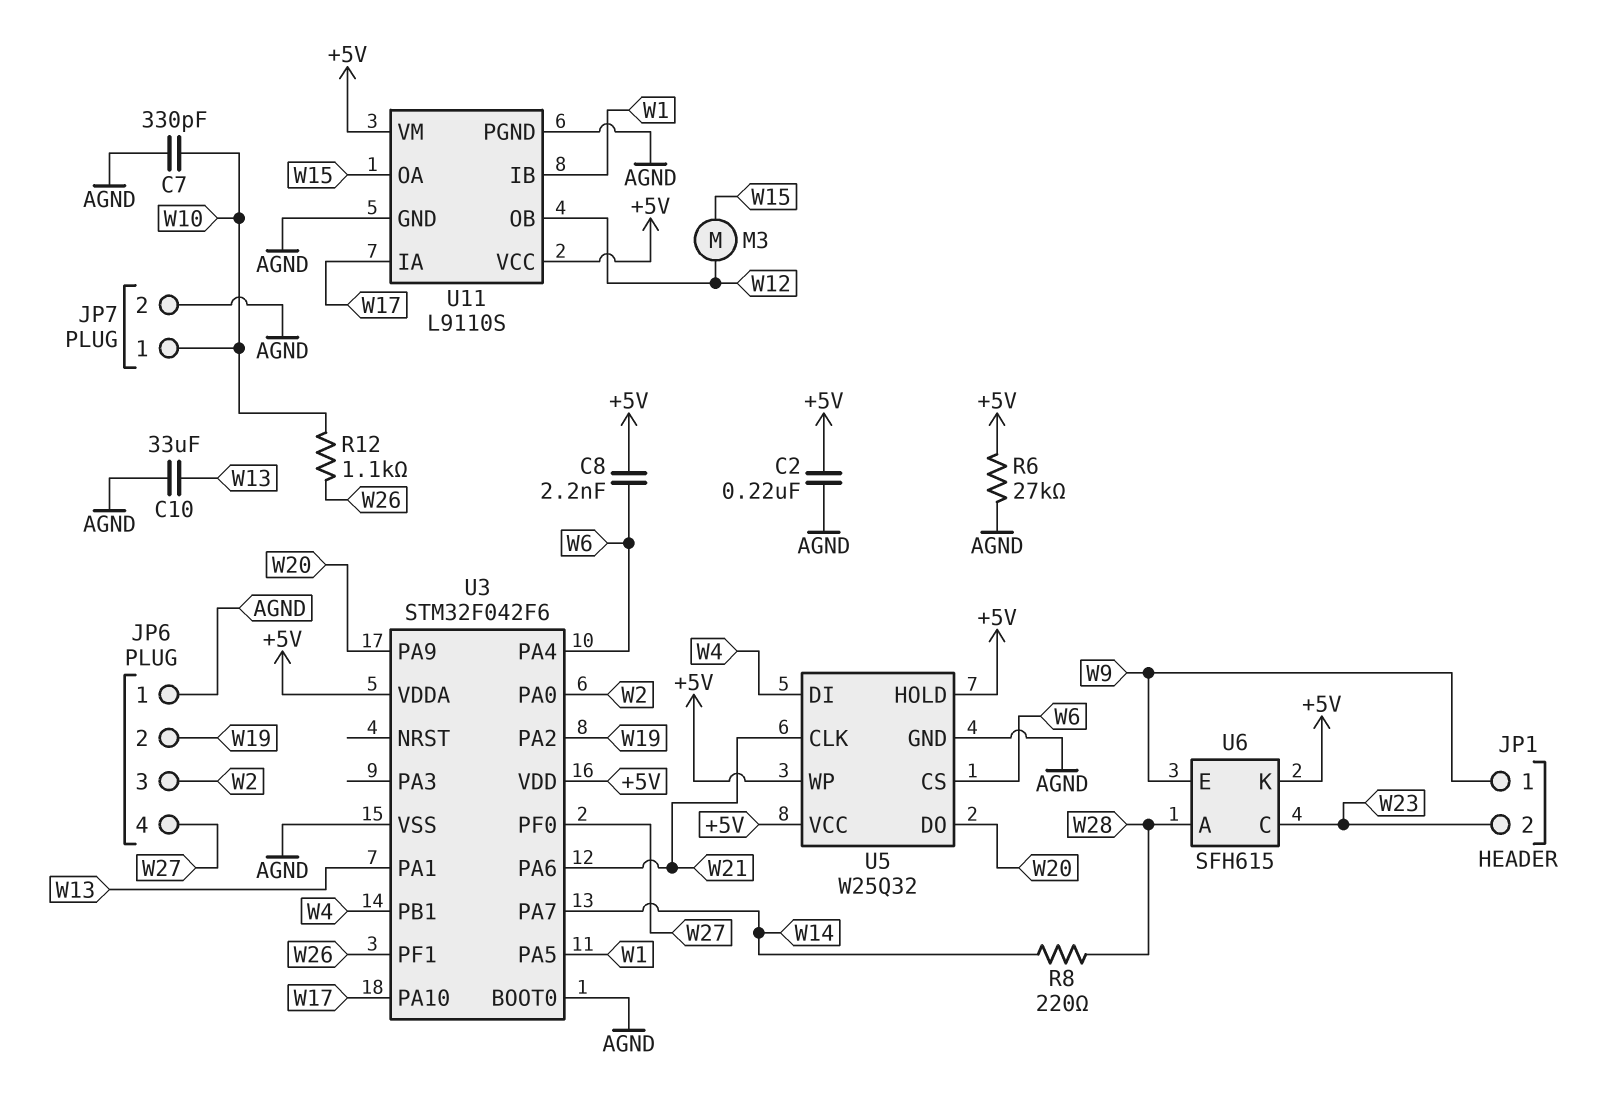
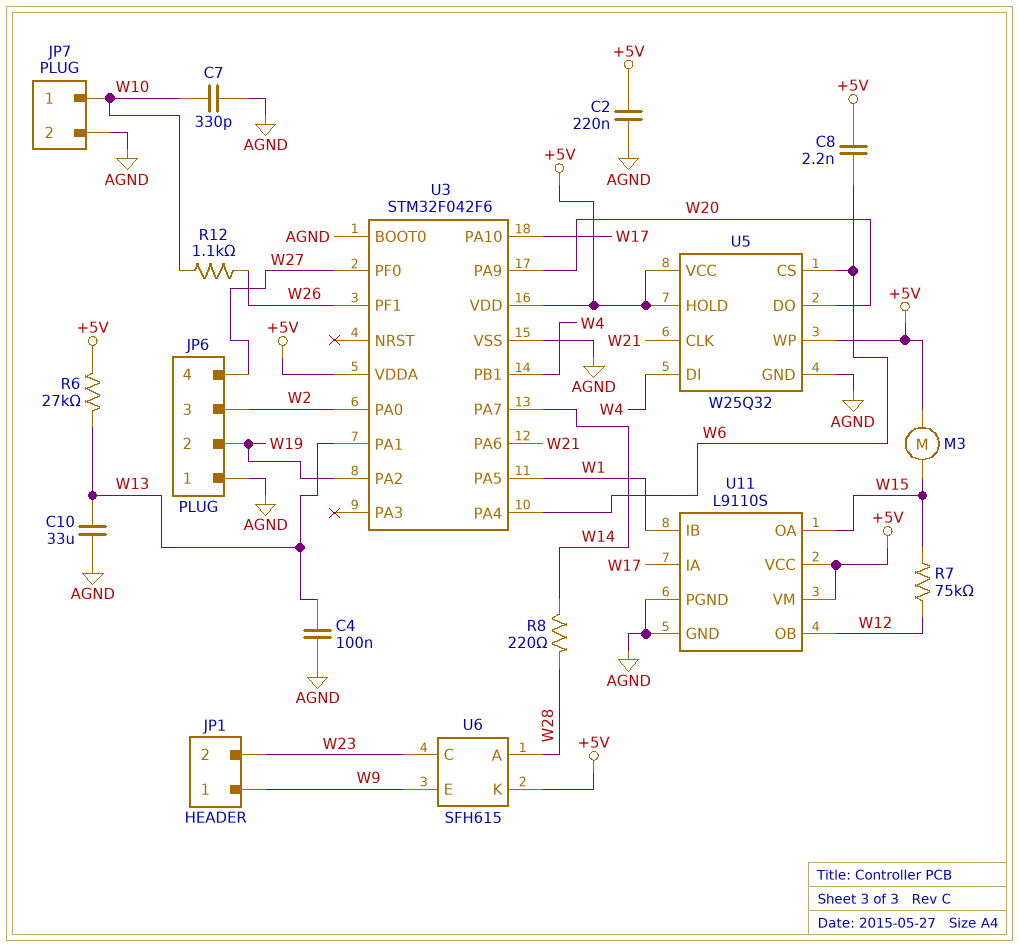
C4: none -> 100nF (AGND, W13)
M3: motor (W12, W15) -> motor (+5V, W15)
R6: 27k (+5V, AGND) -> 27k (+5V, W13)
R7: none -> 75k (W12, W15)

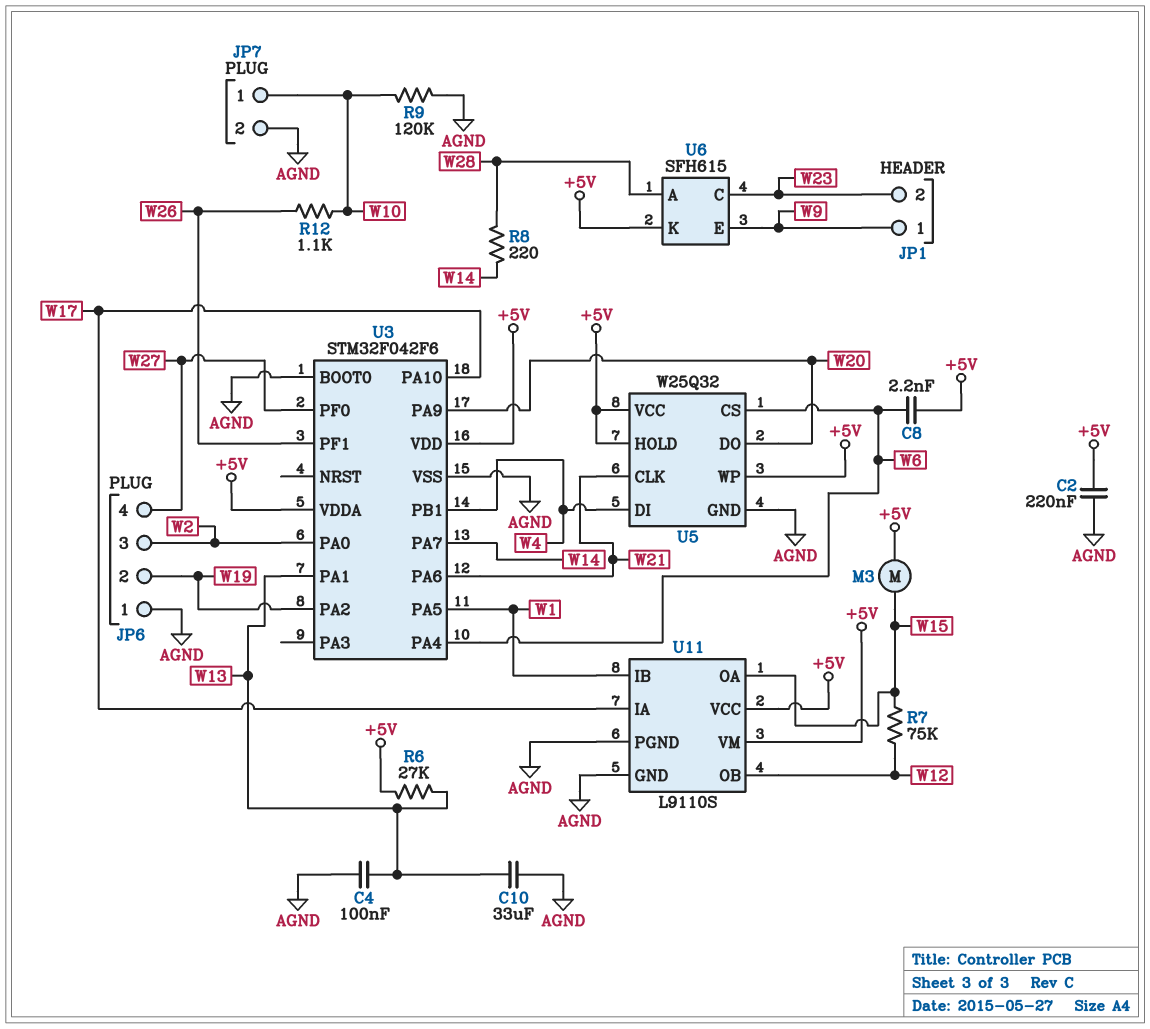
C7: 330pF (AGND, W10) -> none
R9: none -> 120k (AGND, W10)

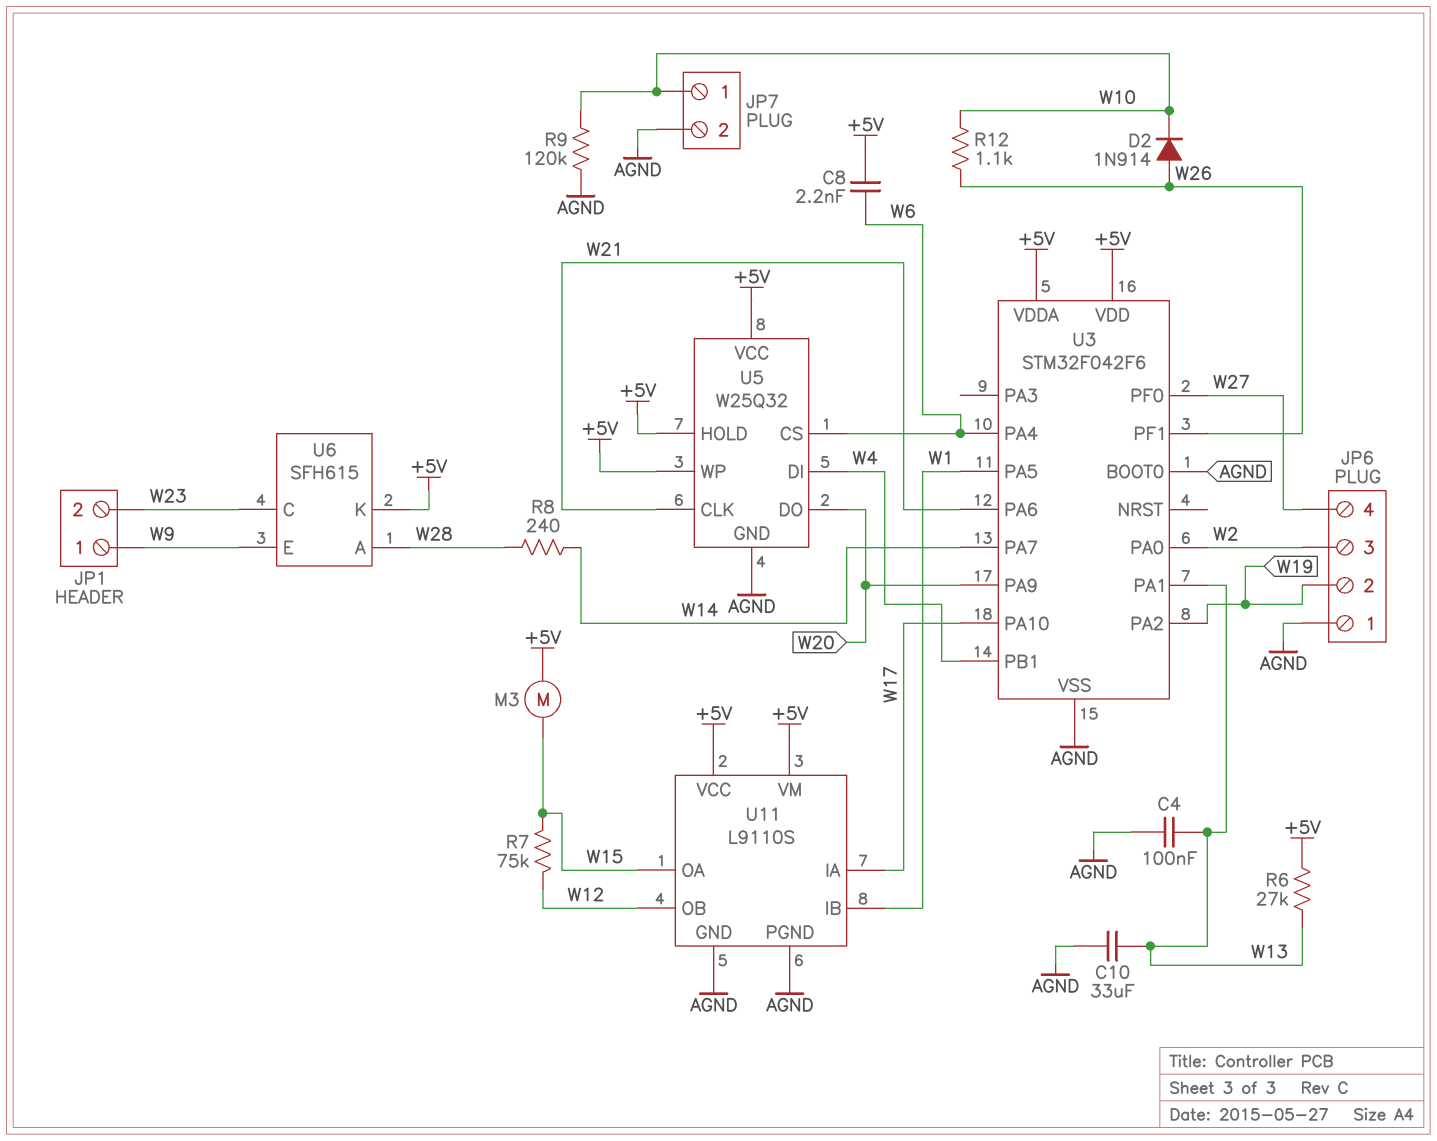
C2: 220nF (+5V, AGND) -> none
D2: none -> diode 1N914 (A W26, K W10)
R8: 220 (W14, W28) -> 240 (W14, W28)

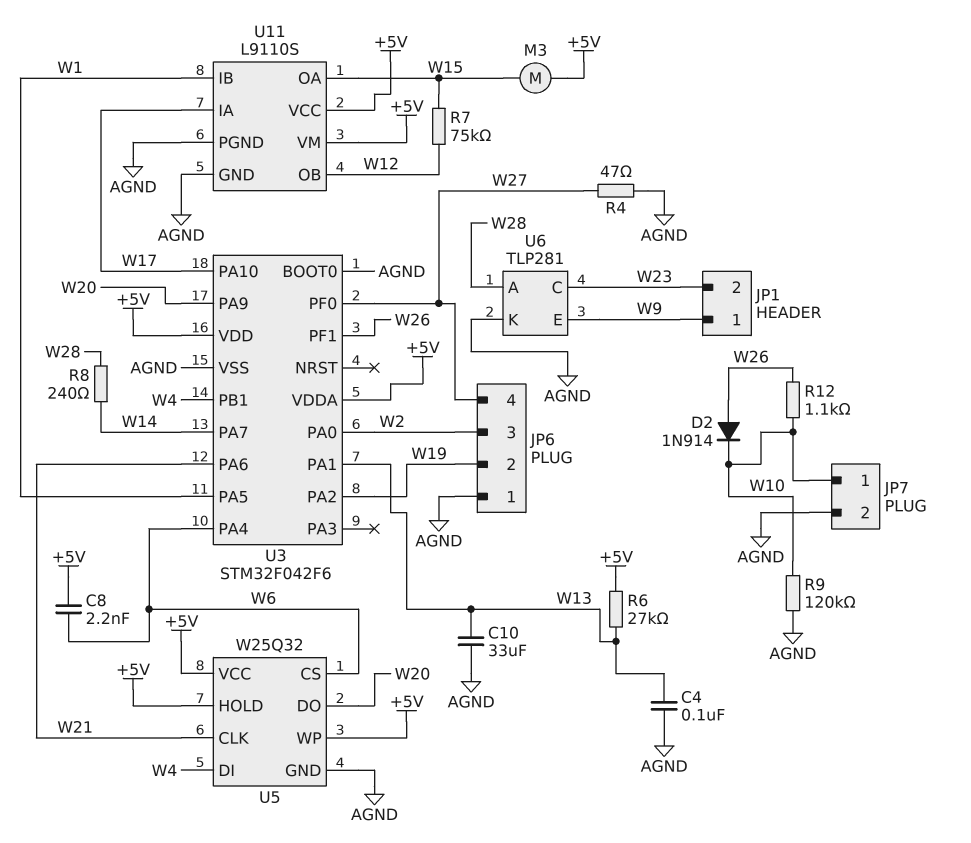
R4: none -> 47 (AGND, W27)
U6: SFH615 -> TLP281
U6 pin K: +5V -> AGND

